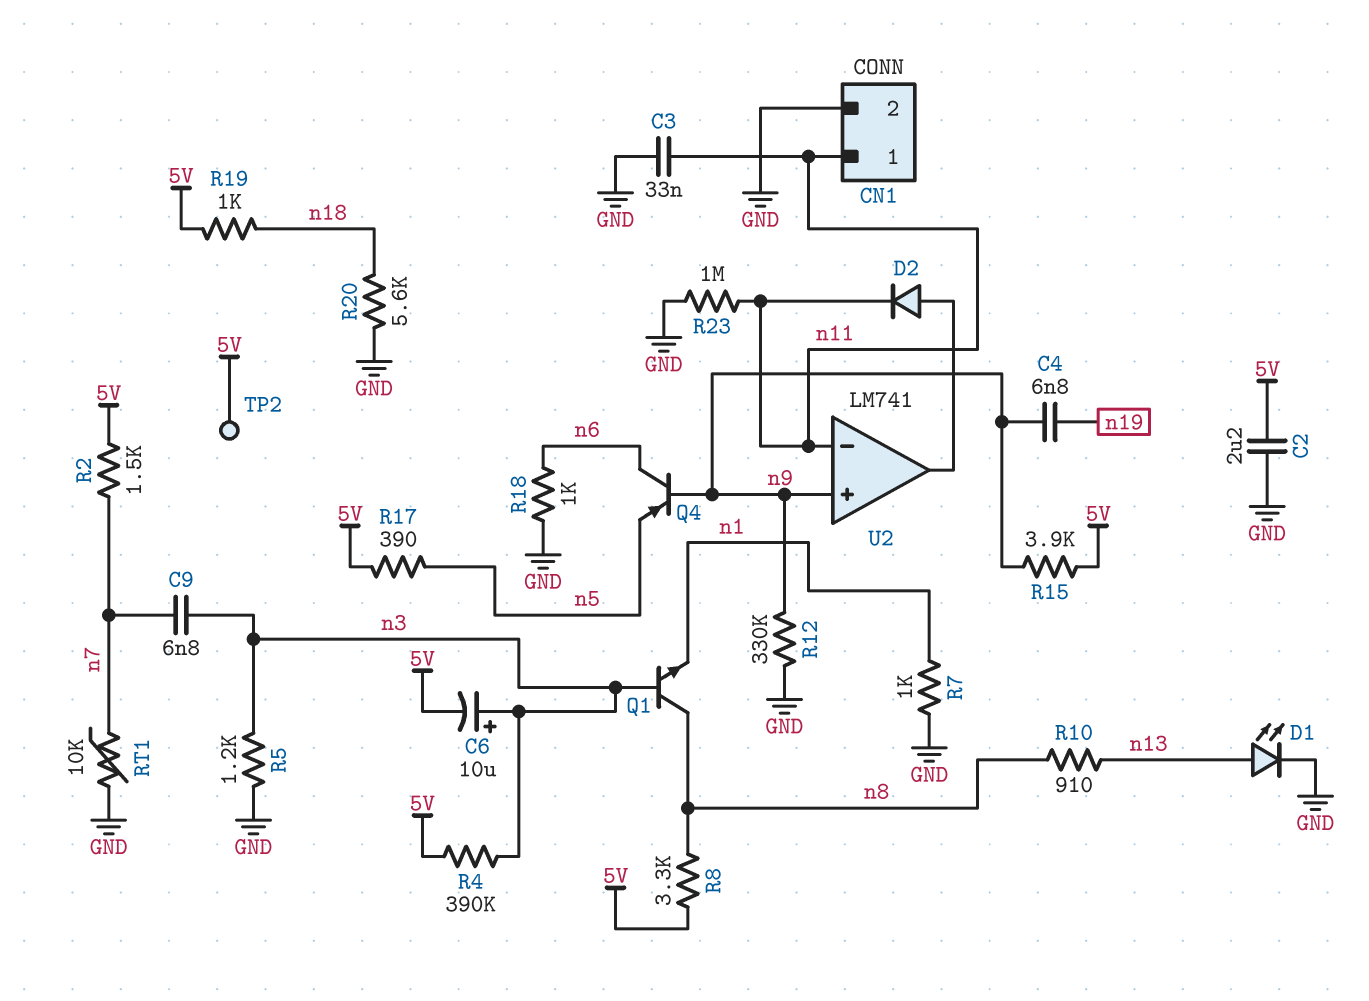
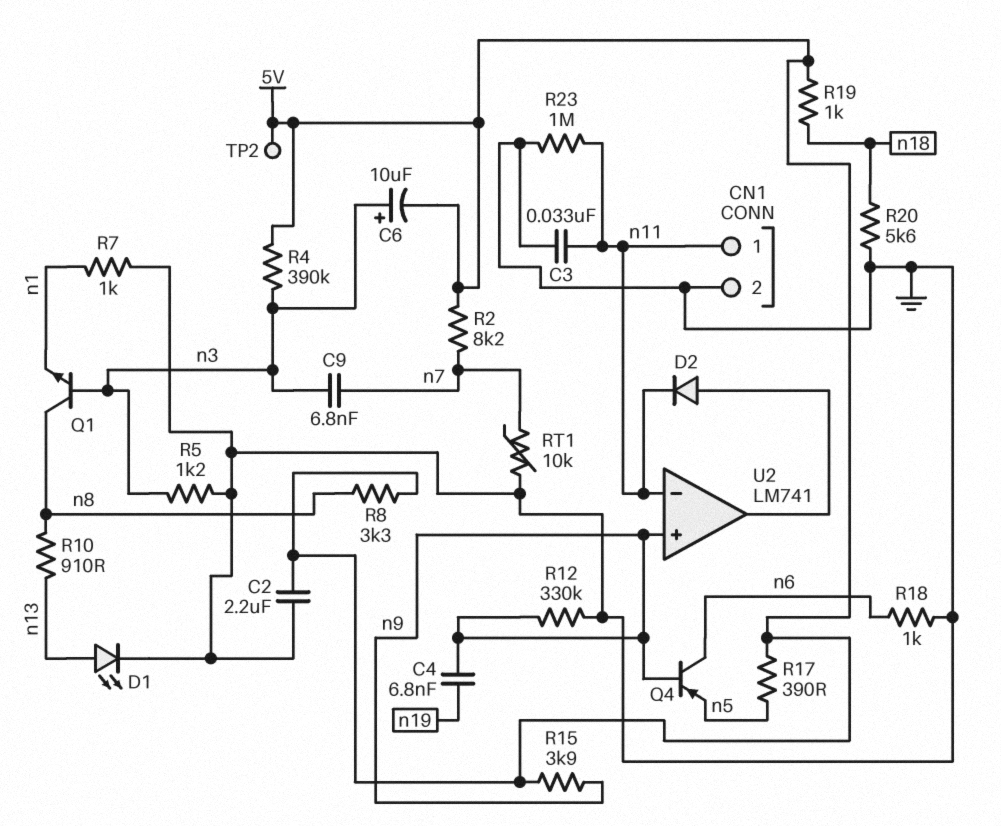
R2: 1.5k (5V, n7) -> 8.2k (5V, n7)

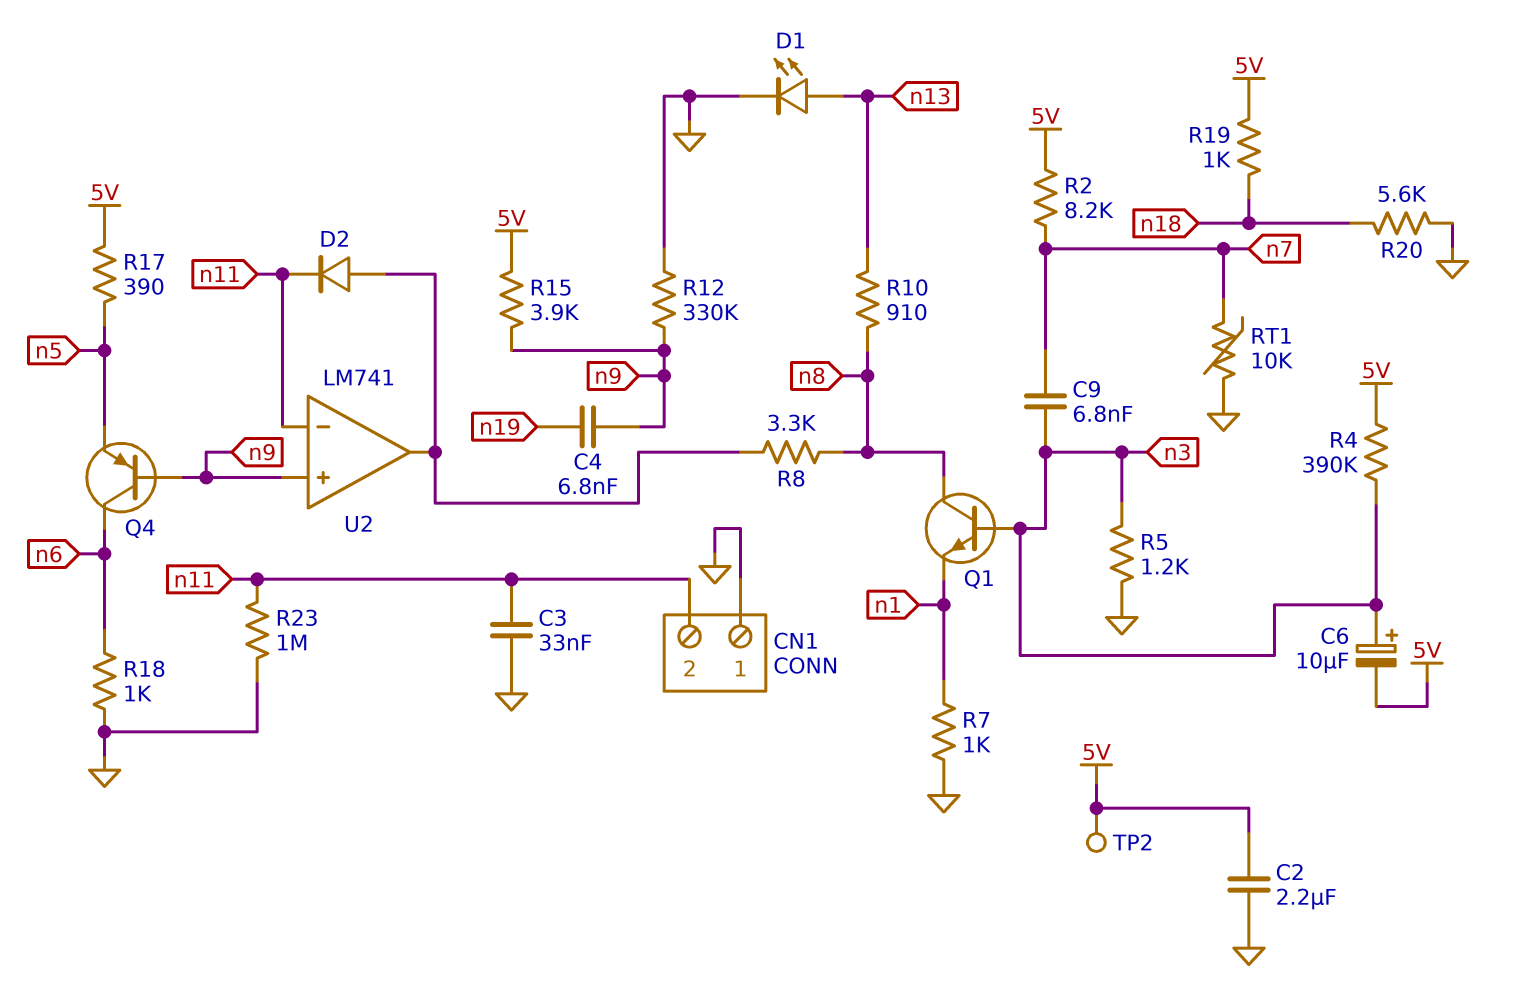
CN1 pin 1: n11 -> GND
CN1 pin 2: GND -> n11
R8: 3.3k (5V, n8) -> 3.3k (U2/out, n8)

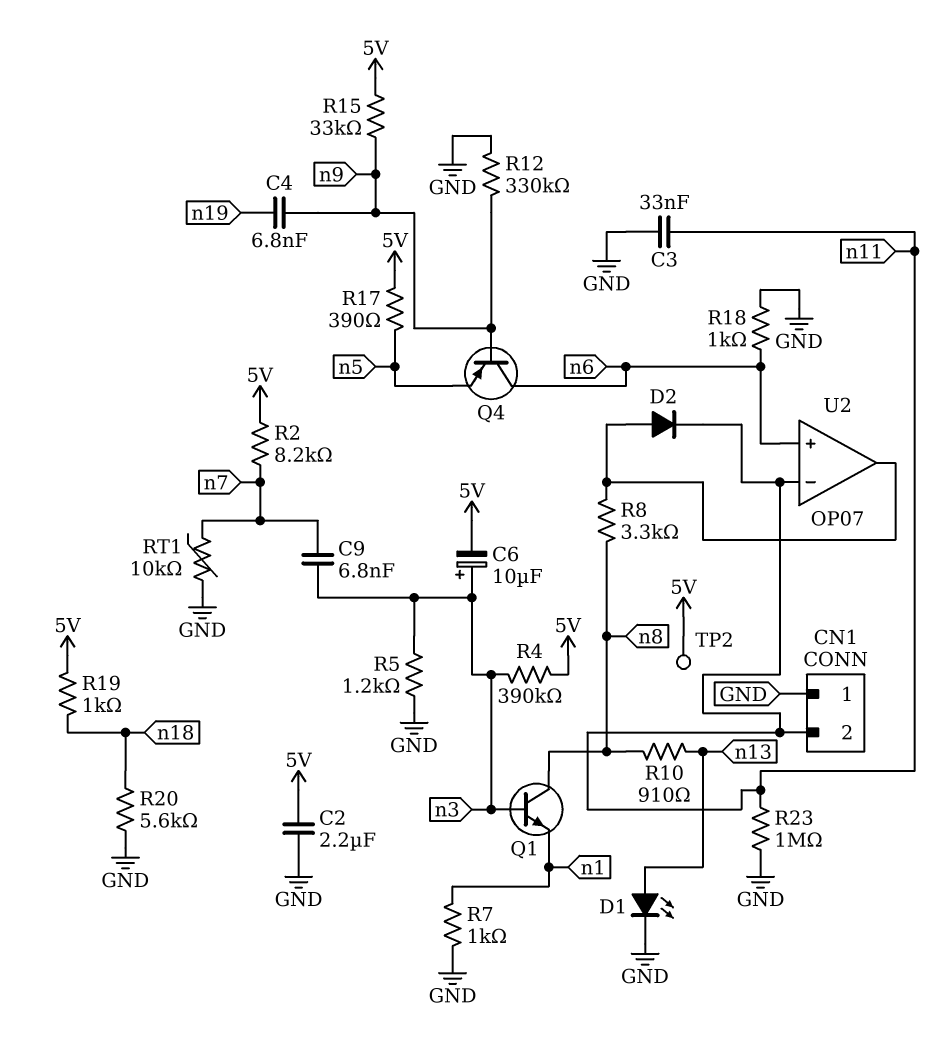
R15: 3.9k (5V, n9) -> 33k (5V, n9)
U2: LM741 -> OP07
U2 pin in+: n9 -> n6

